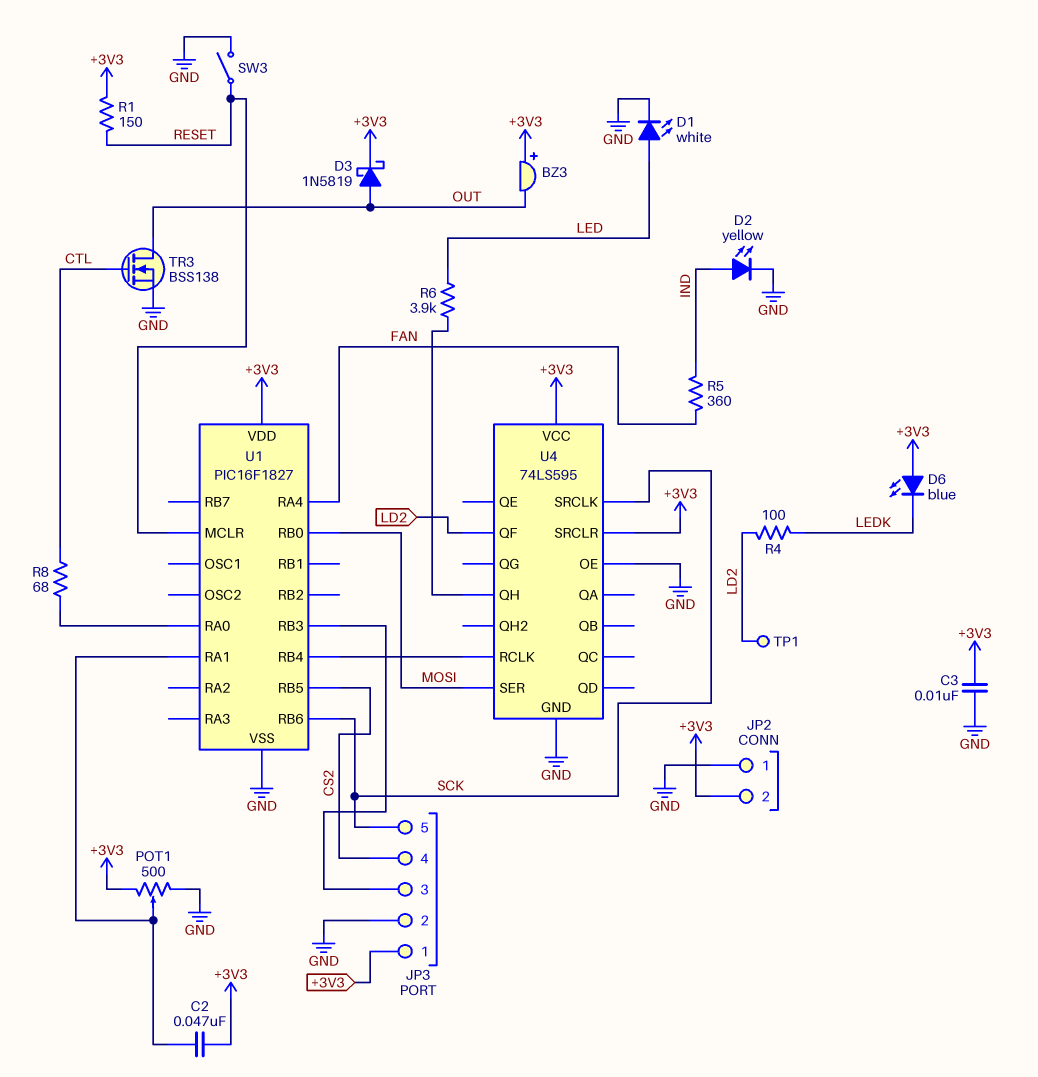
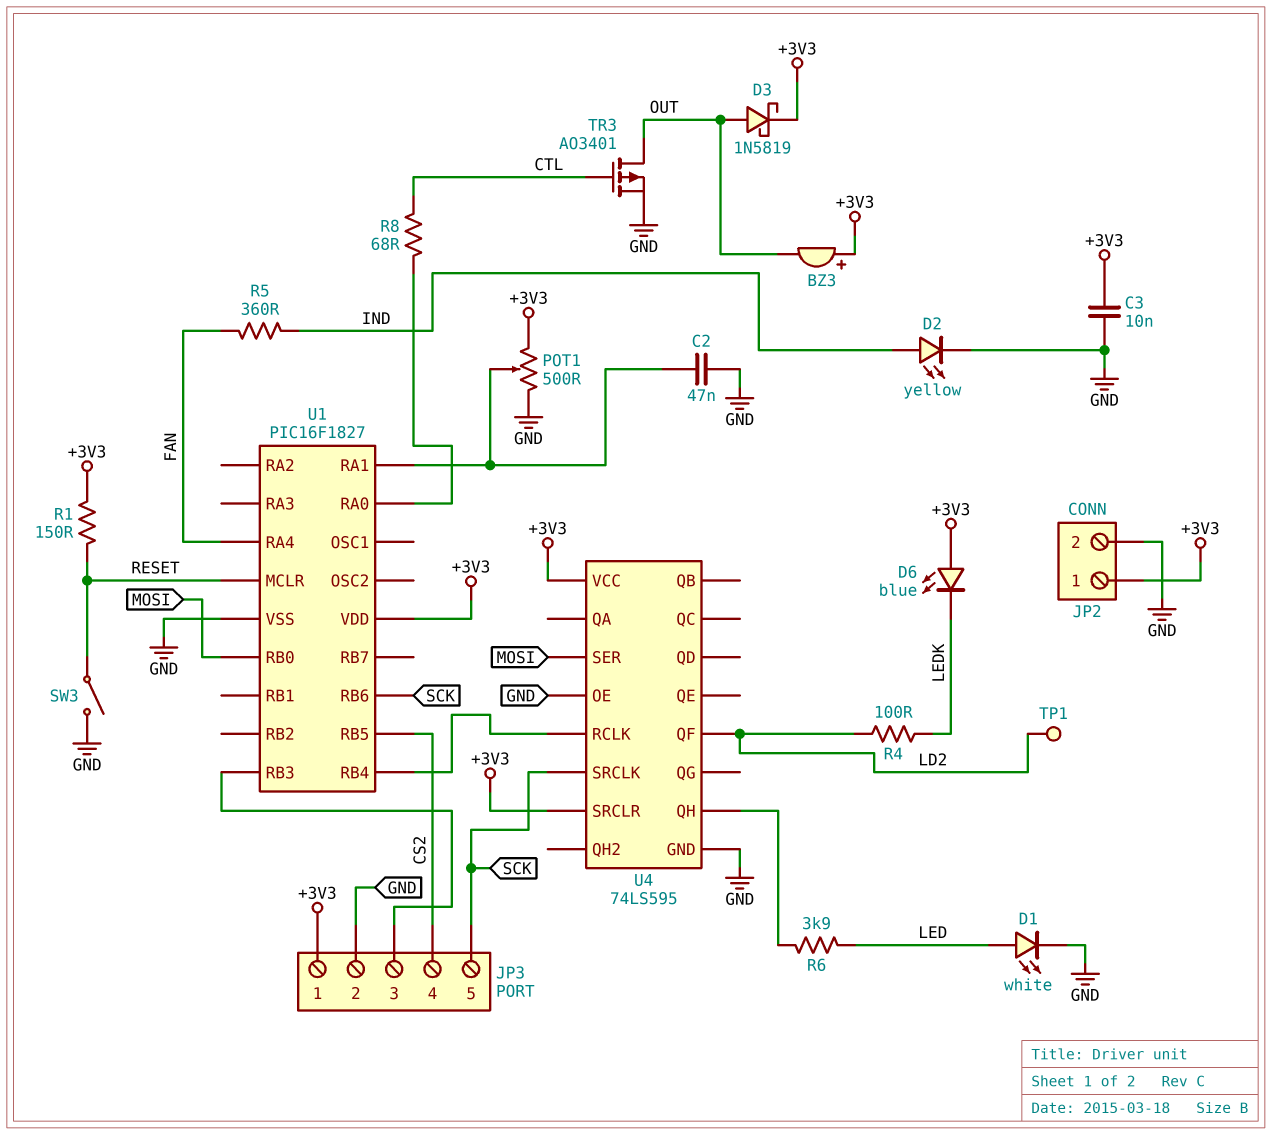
C2: 47nF (+3V3, U1/RA1) -> 47nF (GND, U1/RA1)
JP2 pin 1: GND -> +3V3
JP2 pin 2: +3V3 -> GND
TR3: NMOS BSS138 (G CTL, D OUT, S GND) -> PMOS AO3401 (G CTL, D OUT, S GND)

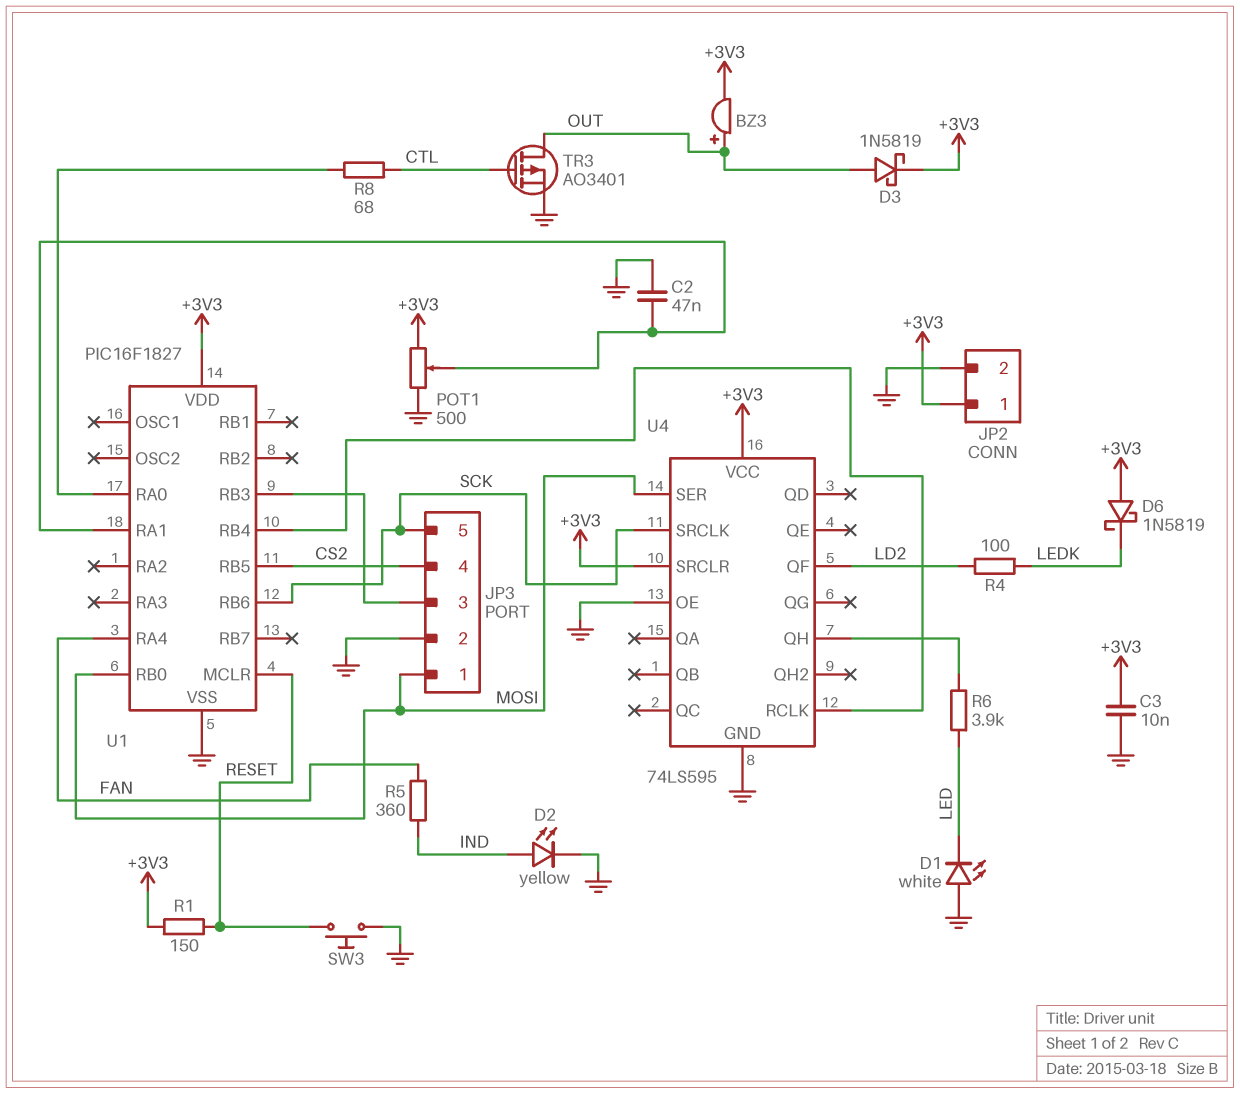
BZ3: buzzer (plus +3V3, minus OUT) -> buzzer (plus OUT, minus +3V3)
D1: LED white (A LED, K GND) -> LED white (A GND, K LED)
D6: LED blue (A +3V3, K LEDK) -> schottky 1N5819 (A +3V3, K LEDK)
JP3 pin 1: +3V3 -> MOSI
SW3: switch (GND, RESET) -> button (GND, RESET)
TP1: test point (LD2) -> none

